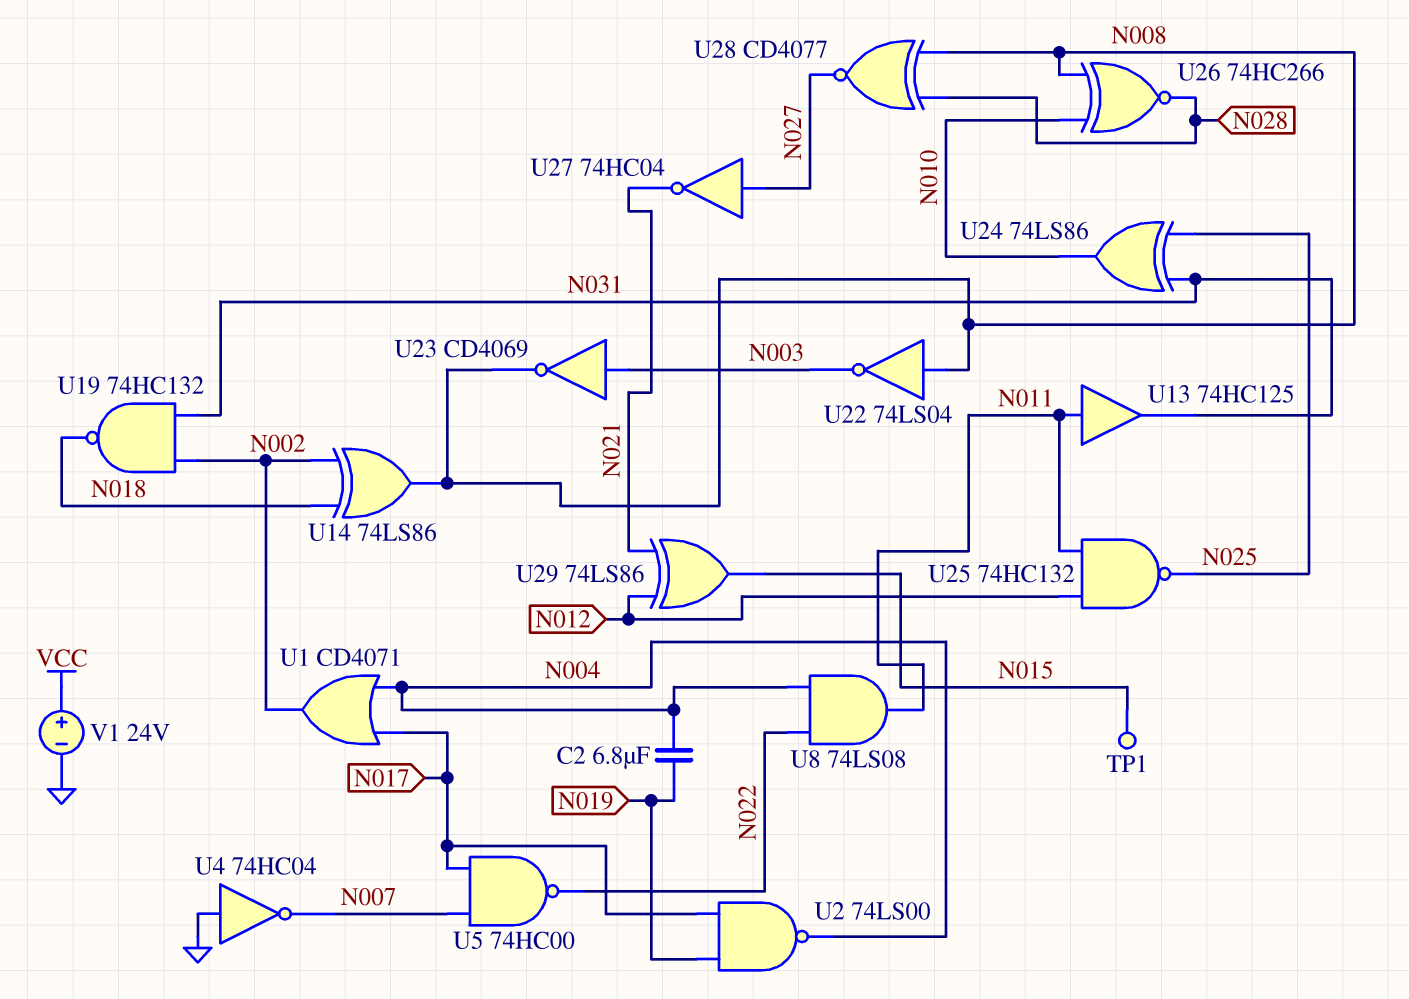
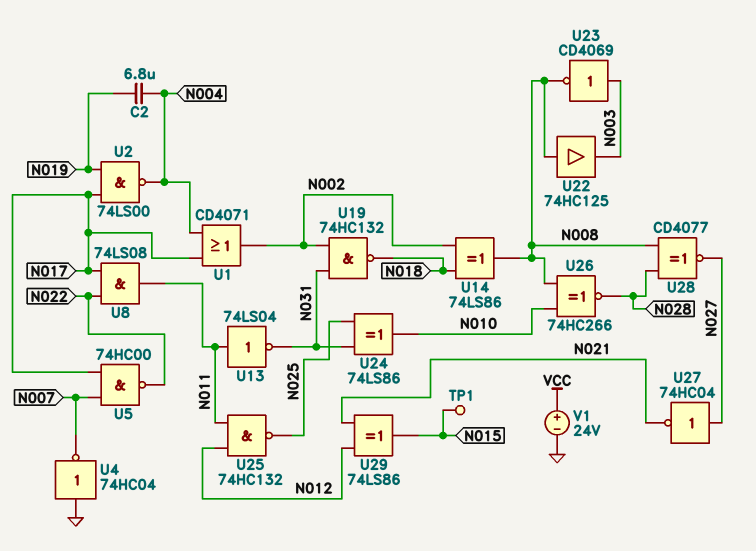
U8: AND 74LS08 (in N004, in N022, out N011) -> AND 74LS08 (in N017, in N022, out N011)
U13: buffer 74HC125 (in N011, out N031) -> NOT 74LS04 (in N011, out N031)
U22: NOT 74LS04 (in N008, out N003) -> buffer 74HC125 (in N008, out N003)

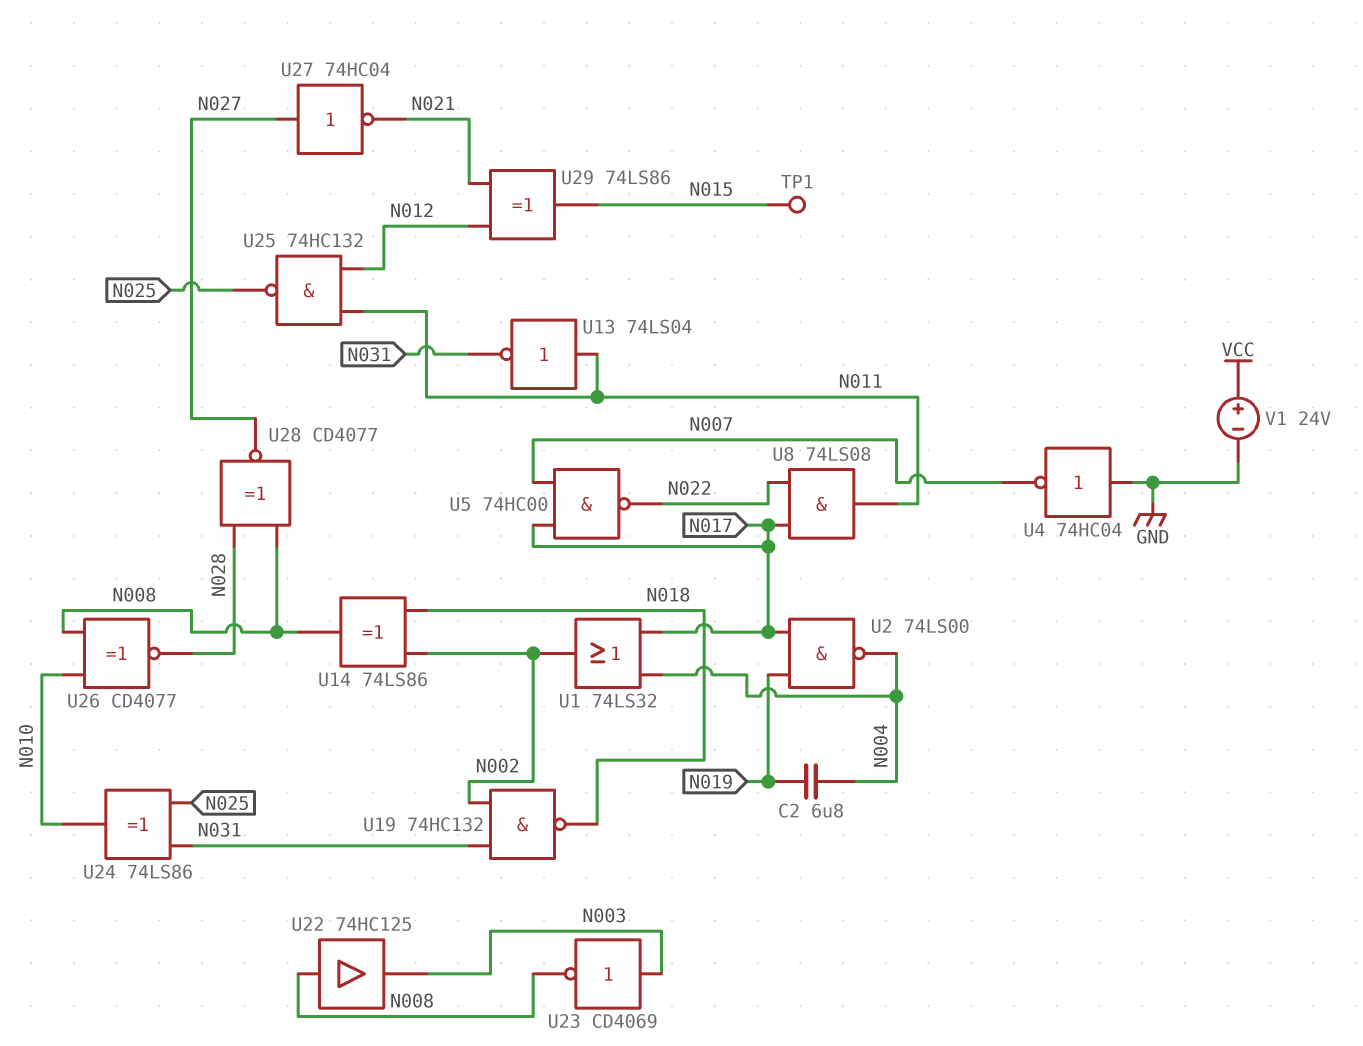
U1: OR CD4071 (in N004, in N017, out N002) -> OR 74LS32 (in N004, in N017, out N002)
U26: XNOR 74HC266 (in N008, in N010, out N028) -> XNOR CD4077 (in N008, in N010, out N028)

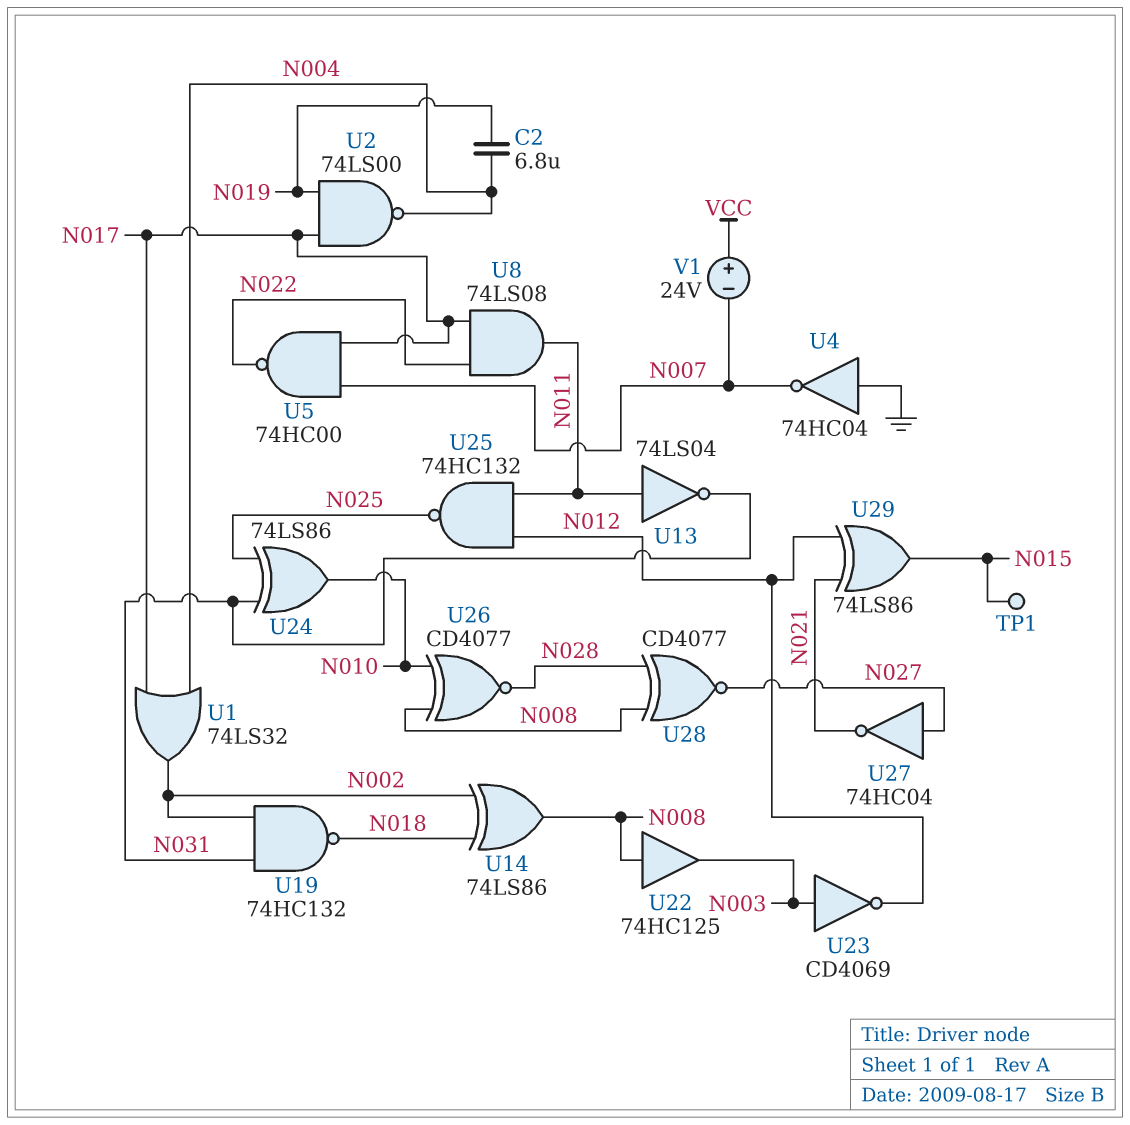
U23: NOT CD4069 (in N003, out N008) -> NOT CD4069 (in N003, out N012)
V1: 24V (plus VCC, minus GND) -> 24V (plus VCC, minus N007)

